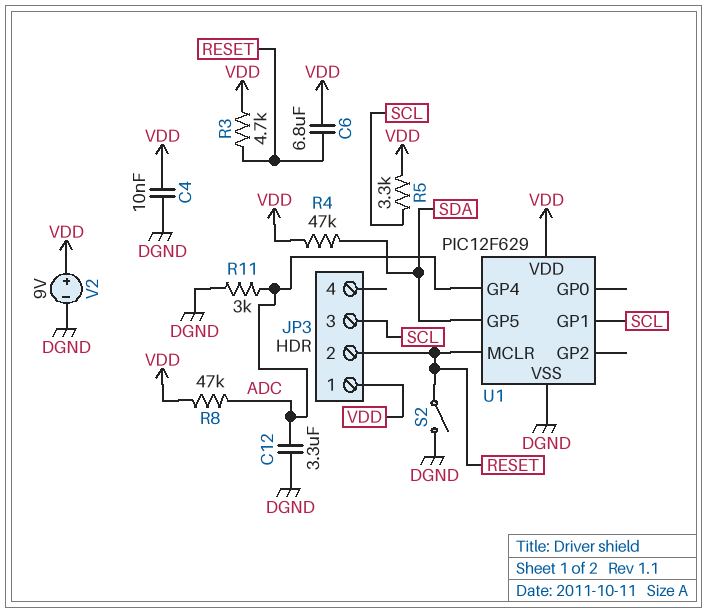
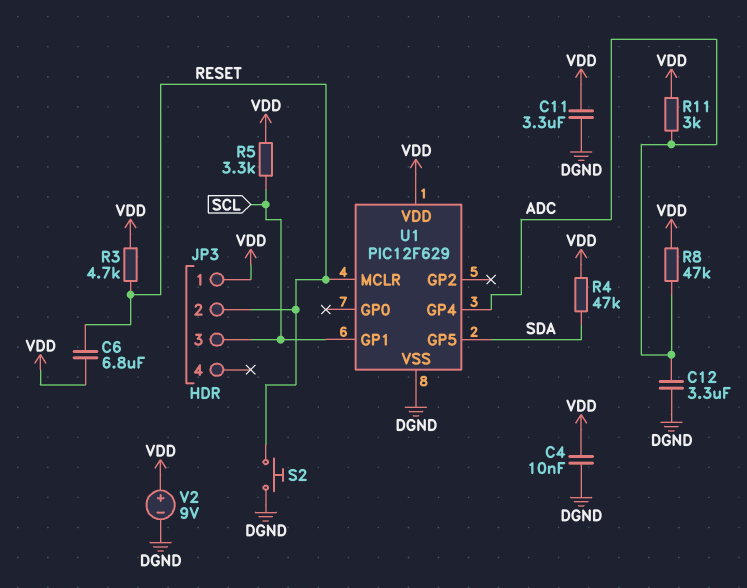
C11: none -> 3.3uF (DGND, VDD)
R11: 3k (ADC, DGND) -> 3k (ADC, VDD)
S2: switch (DGND, RESET) -> button (DGND, RESET)

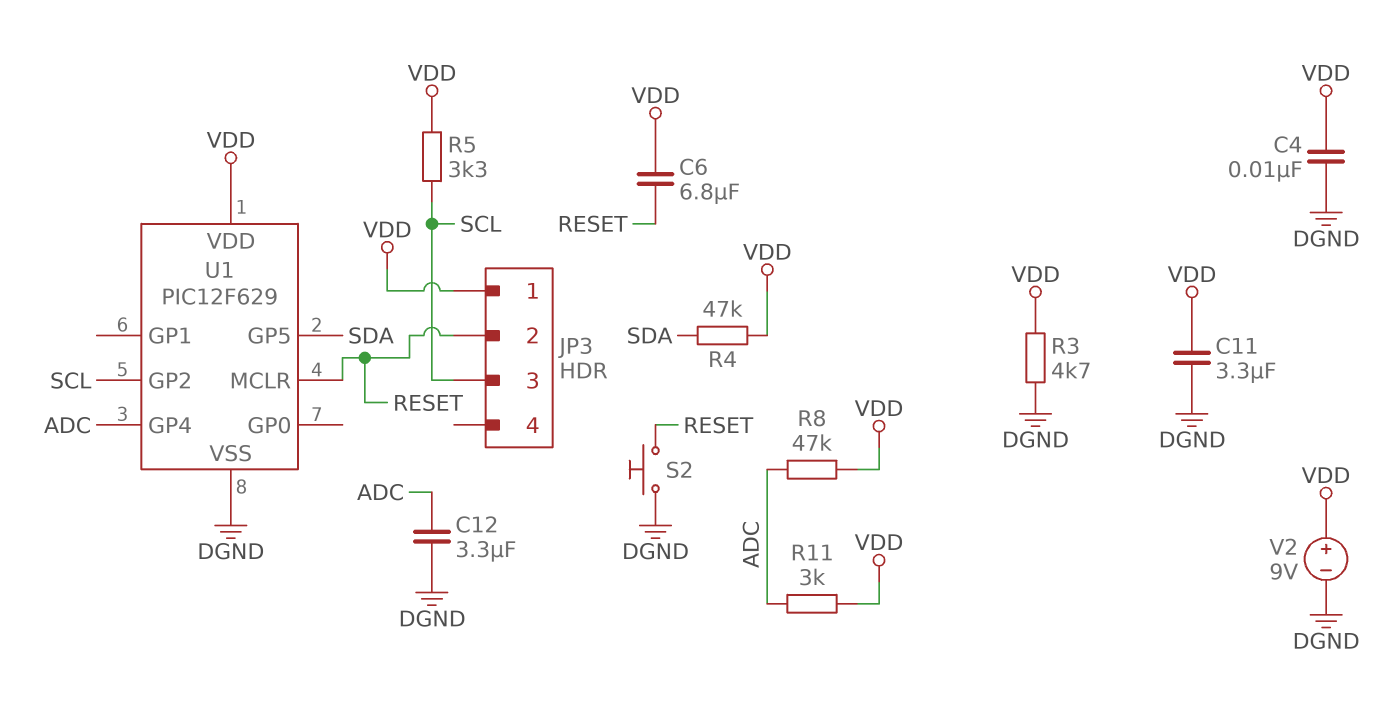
R3: 4.7k (RESET, VDD) -> 4.7k (DGND, VDD)
U1 pin GP1: SCL -> none
U1 pin GP2: none -> SCL

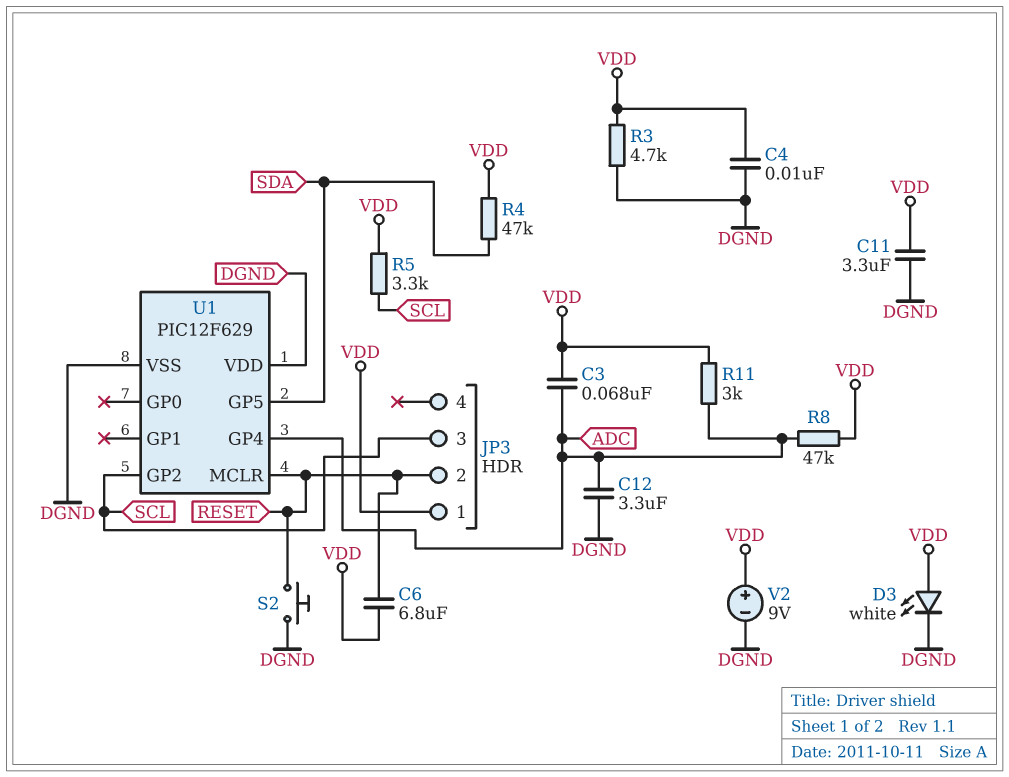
C3: none -> 68nF (ADC, VDD)
D3: none -> LED white (A VDD, K DGND)
U1 pin VDD: VDD -> DGND

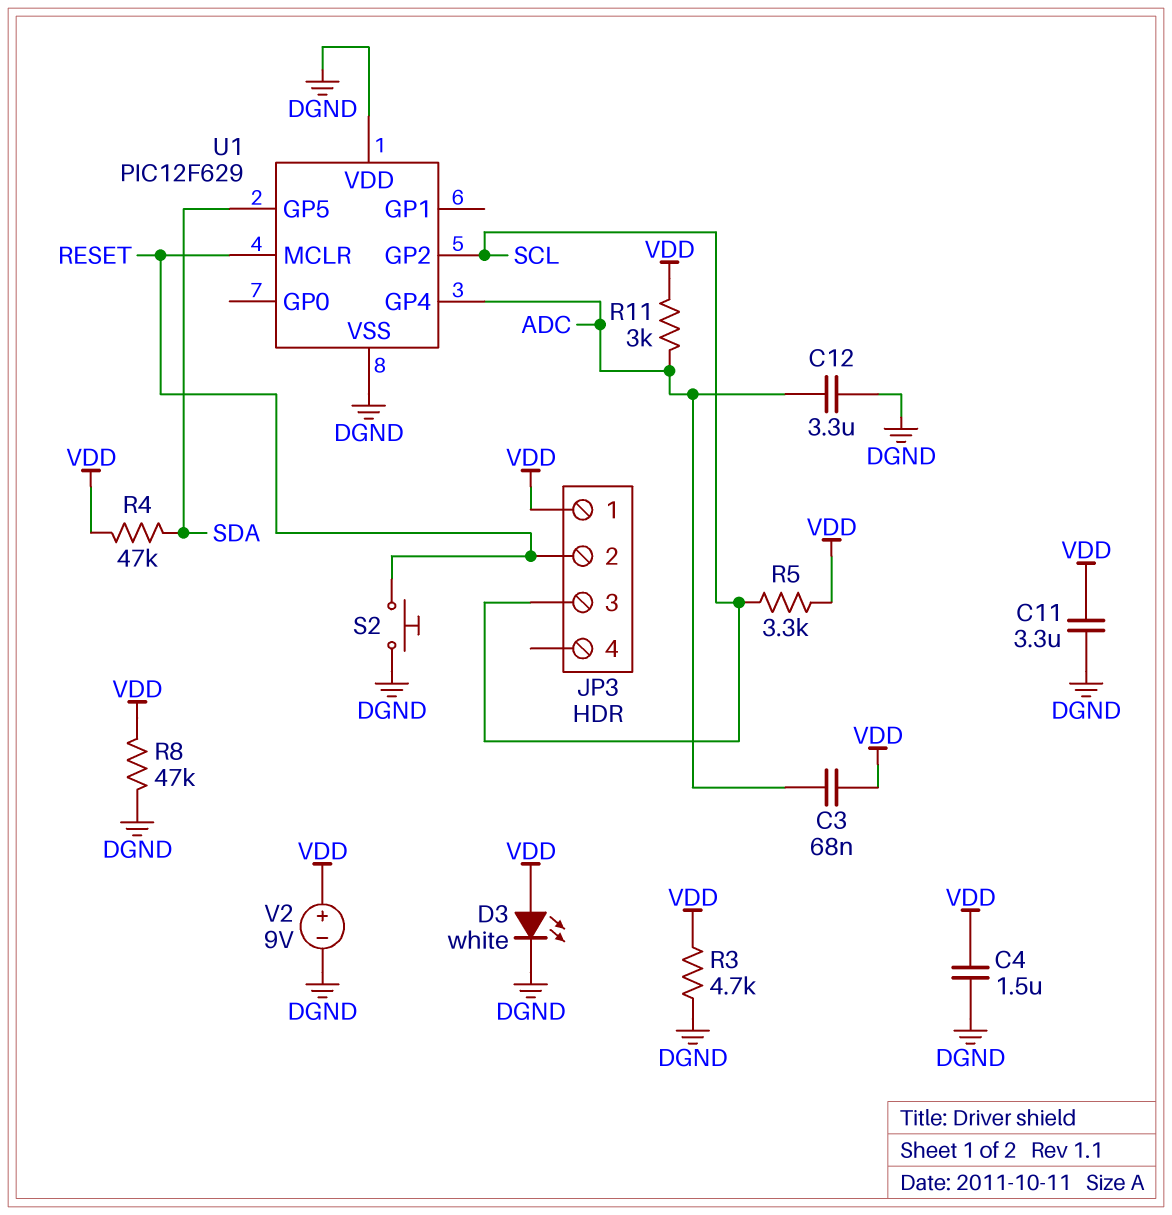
C4: 10nF (DGND, VDD) -> 1.5uF (DGND, VDD)
C6: 6.8uF (RESET, VDD) -> none
R8: 47k (ADC, VDD) -> 47k (DGND, VDD)

